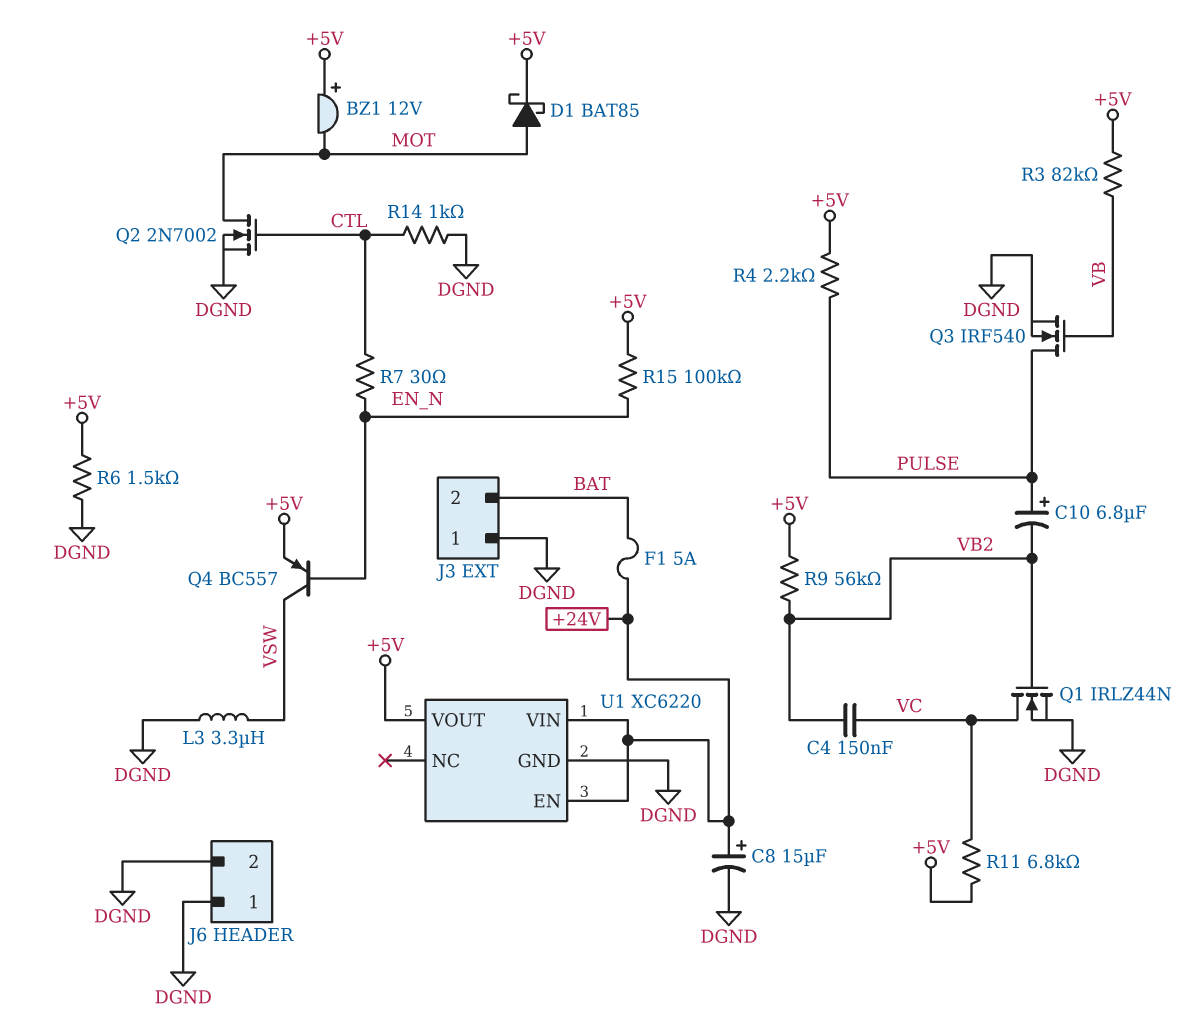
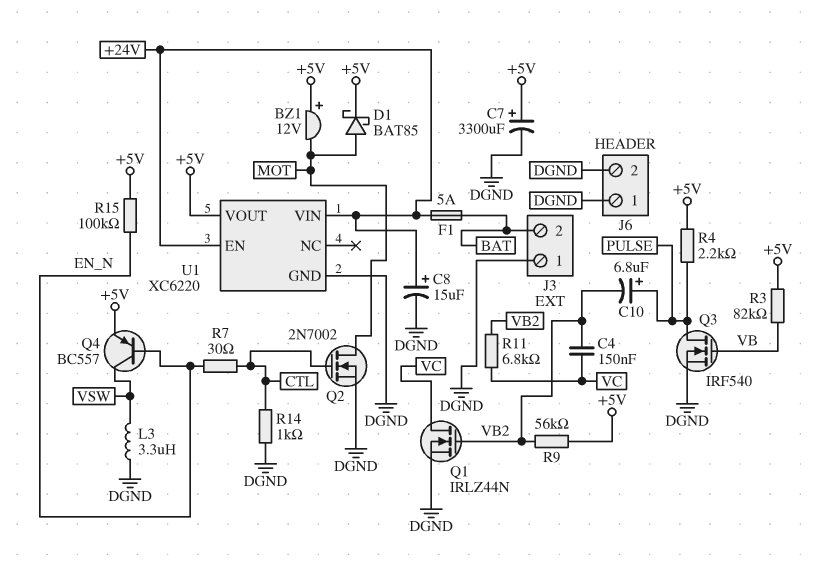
C7: none -> 3300uF (plus +5V, minus DGND)
R6: 1.5k (+5V, DGND) -> none
R11: 6.8k (+5V, VC) -> 6.8k (VB2, VC)

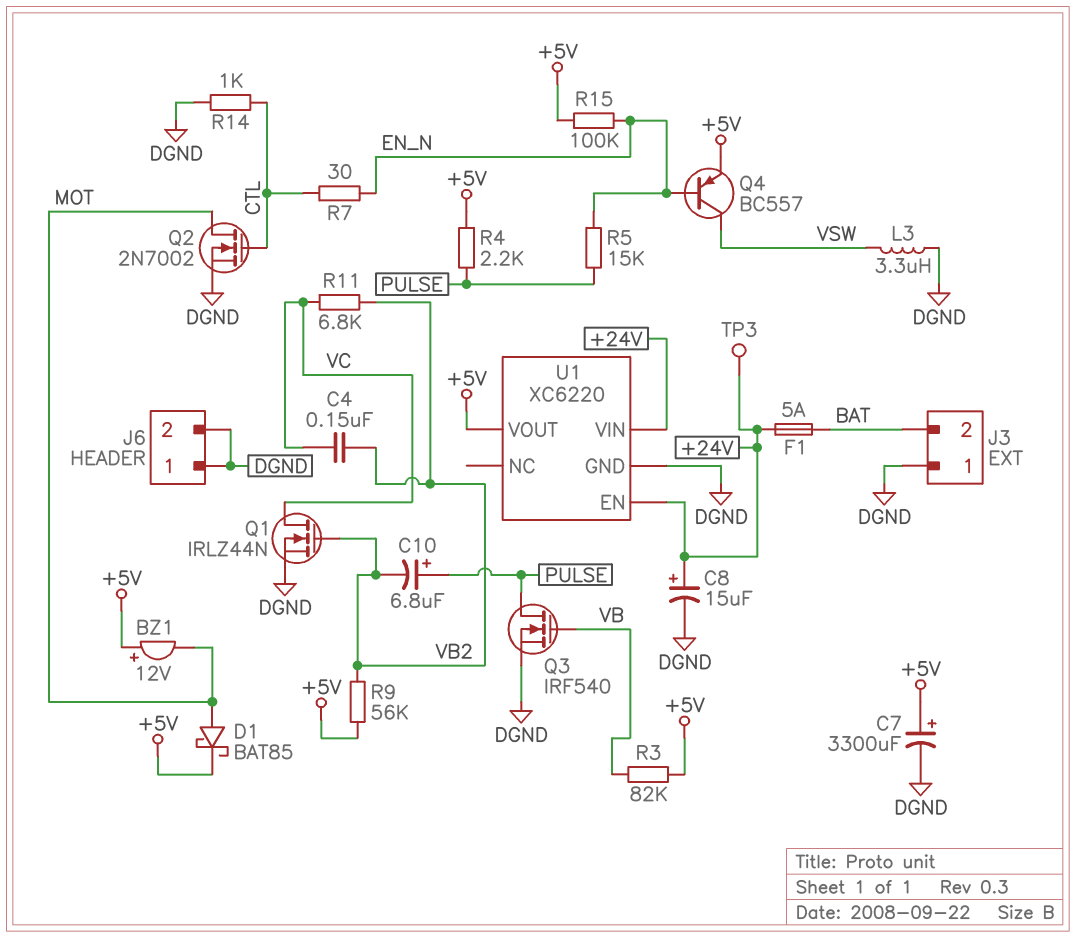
R5: none -> 15k (EN_N, PULSE)
TP3: none -> test point (+24V)

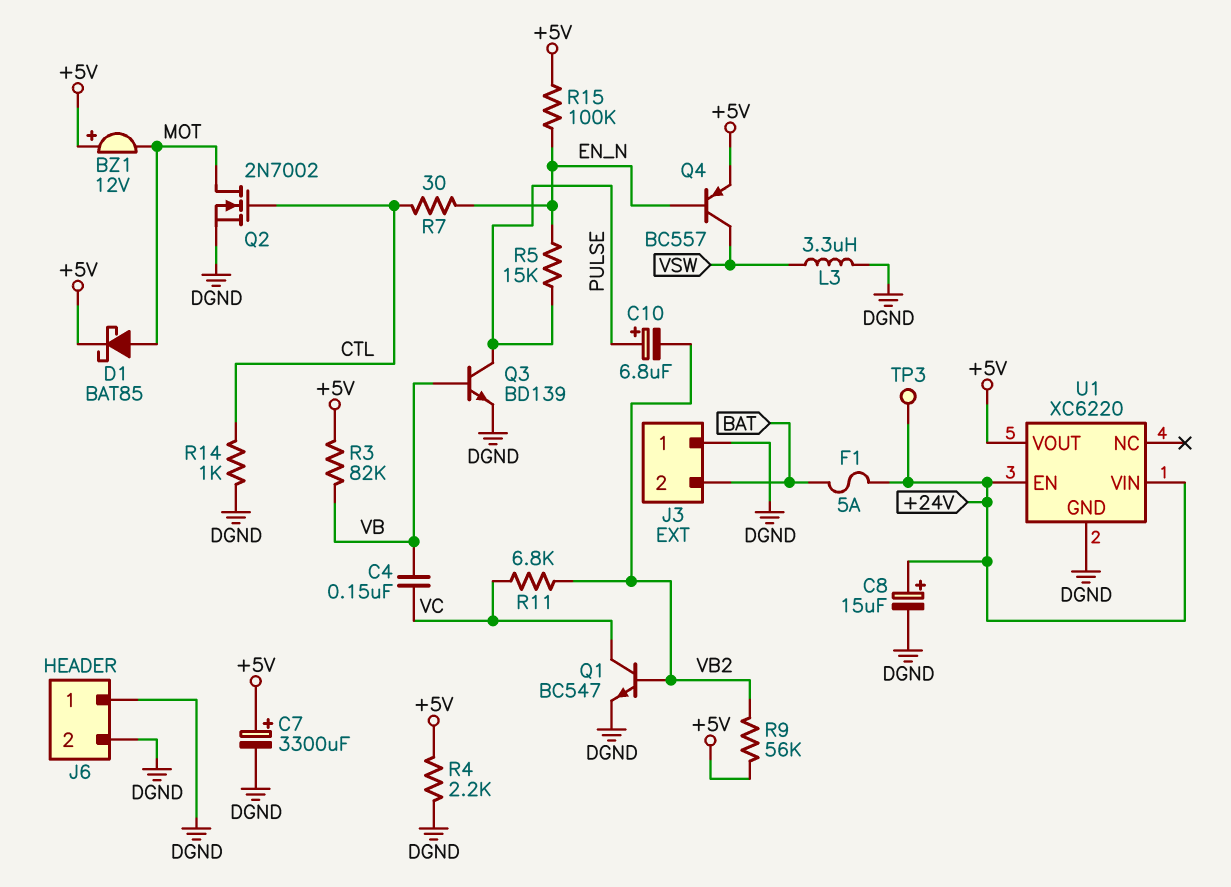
C4: 150nF (VB2, VC) -> 150nF (VB, VC)
Q1: NMOS IRLZ44N (G VB2, D VC, S DGND) -> NPN BC547 (B VB2, C VC, E DGND)
Q3: NMOS IRF540 (G VB, D PULSE, S DGND) -> NPN BD139 (B VB, C PULSE, E DGND)
R4: 2.2k (+5V, PULSE) -> 2.2k (+5V, DGND)

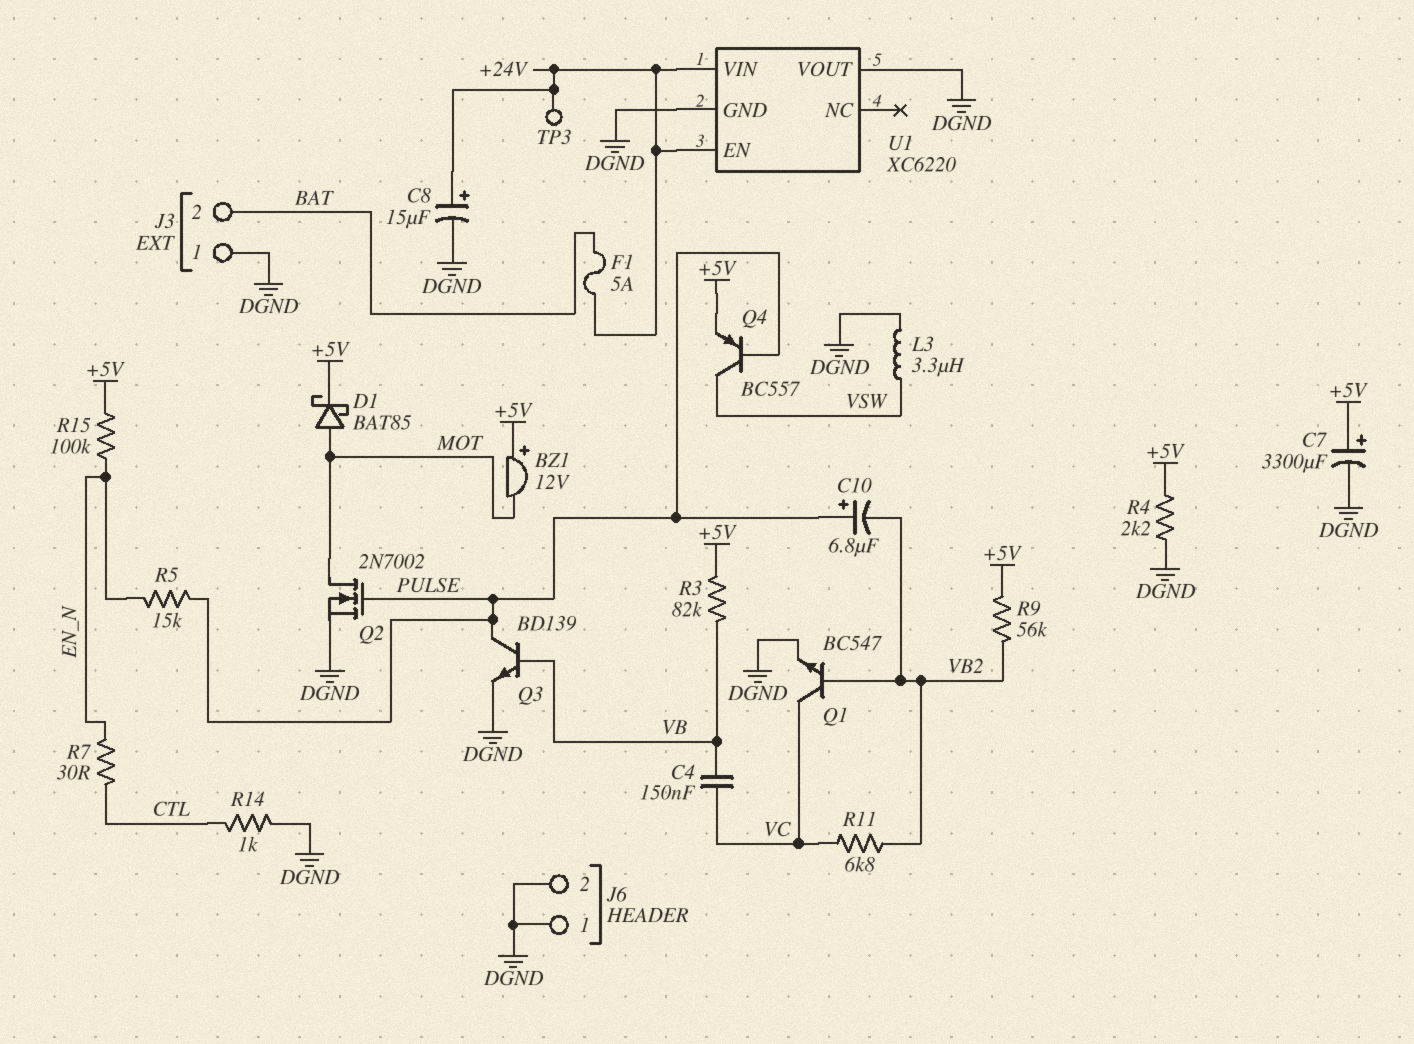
Q2: NMOS 2N7002 (G CTL, D MOT, S DGND) -> NMOS 2N7002 (G PULSE, D MOT, S DGND)
Q4: PNP BC557 (B EN_N, C VSW, E +5V) -> PNP BC557 (B PULSE, C VSW, E +5V)
U1 pin VOUT: +5V -> DGND

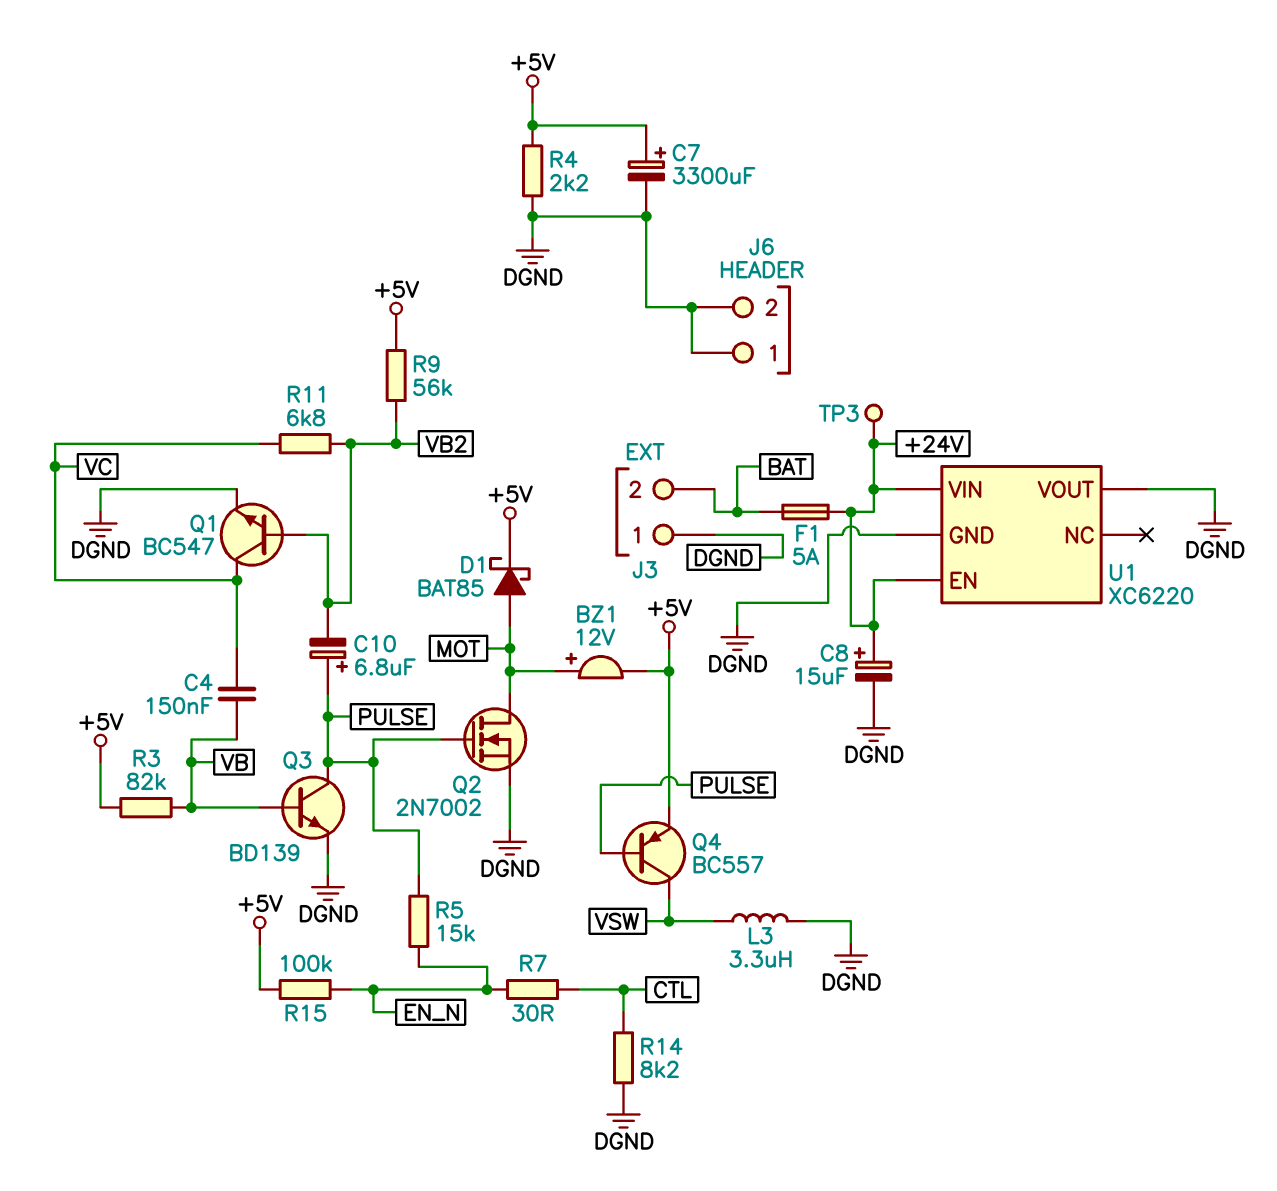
BZ1: buzzer 12V (plus +5V, minus MOT) -> buzzer 12V (plus MOT, minus +5V)
R14: 1k (CTL, DGND) -> 8.2k (CTL, DGND)

